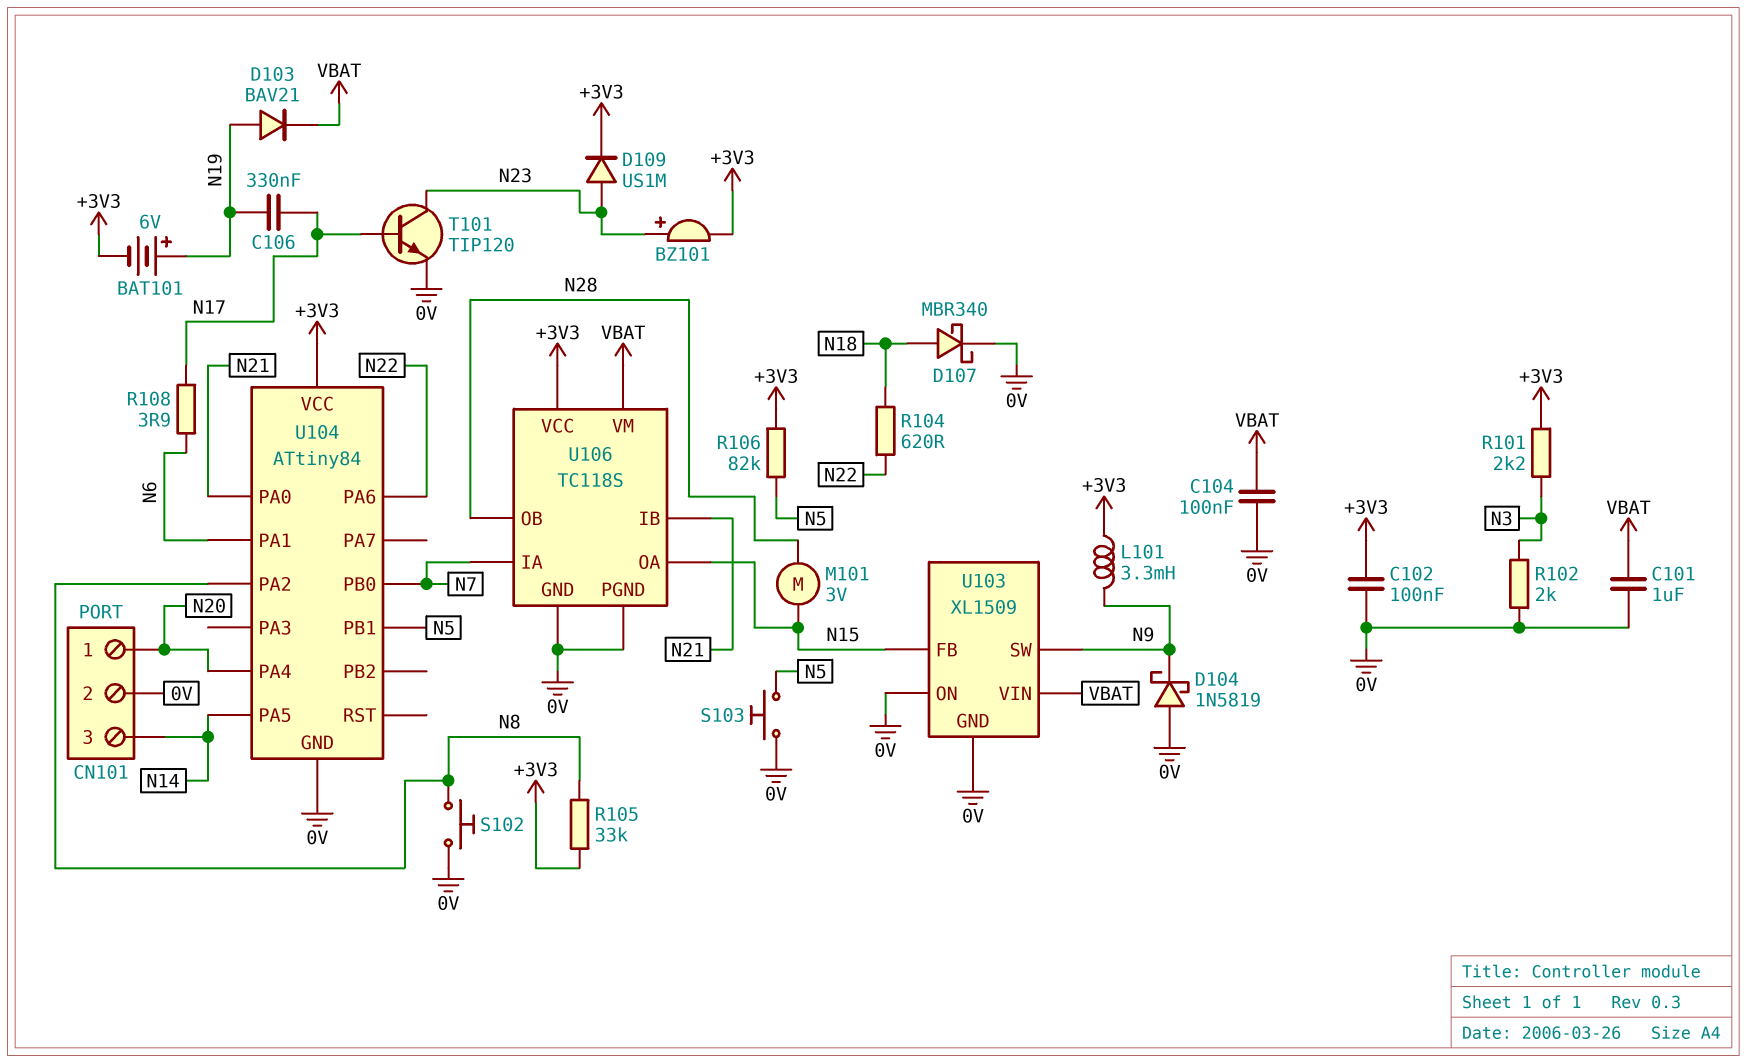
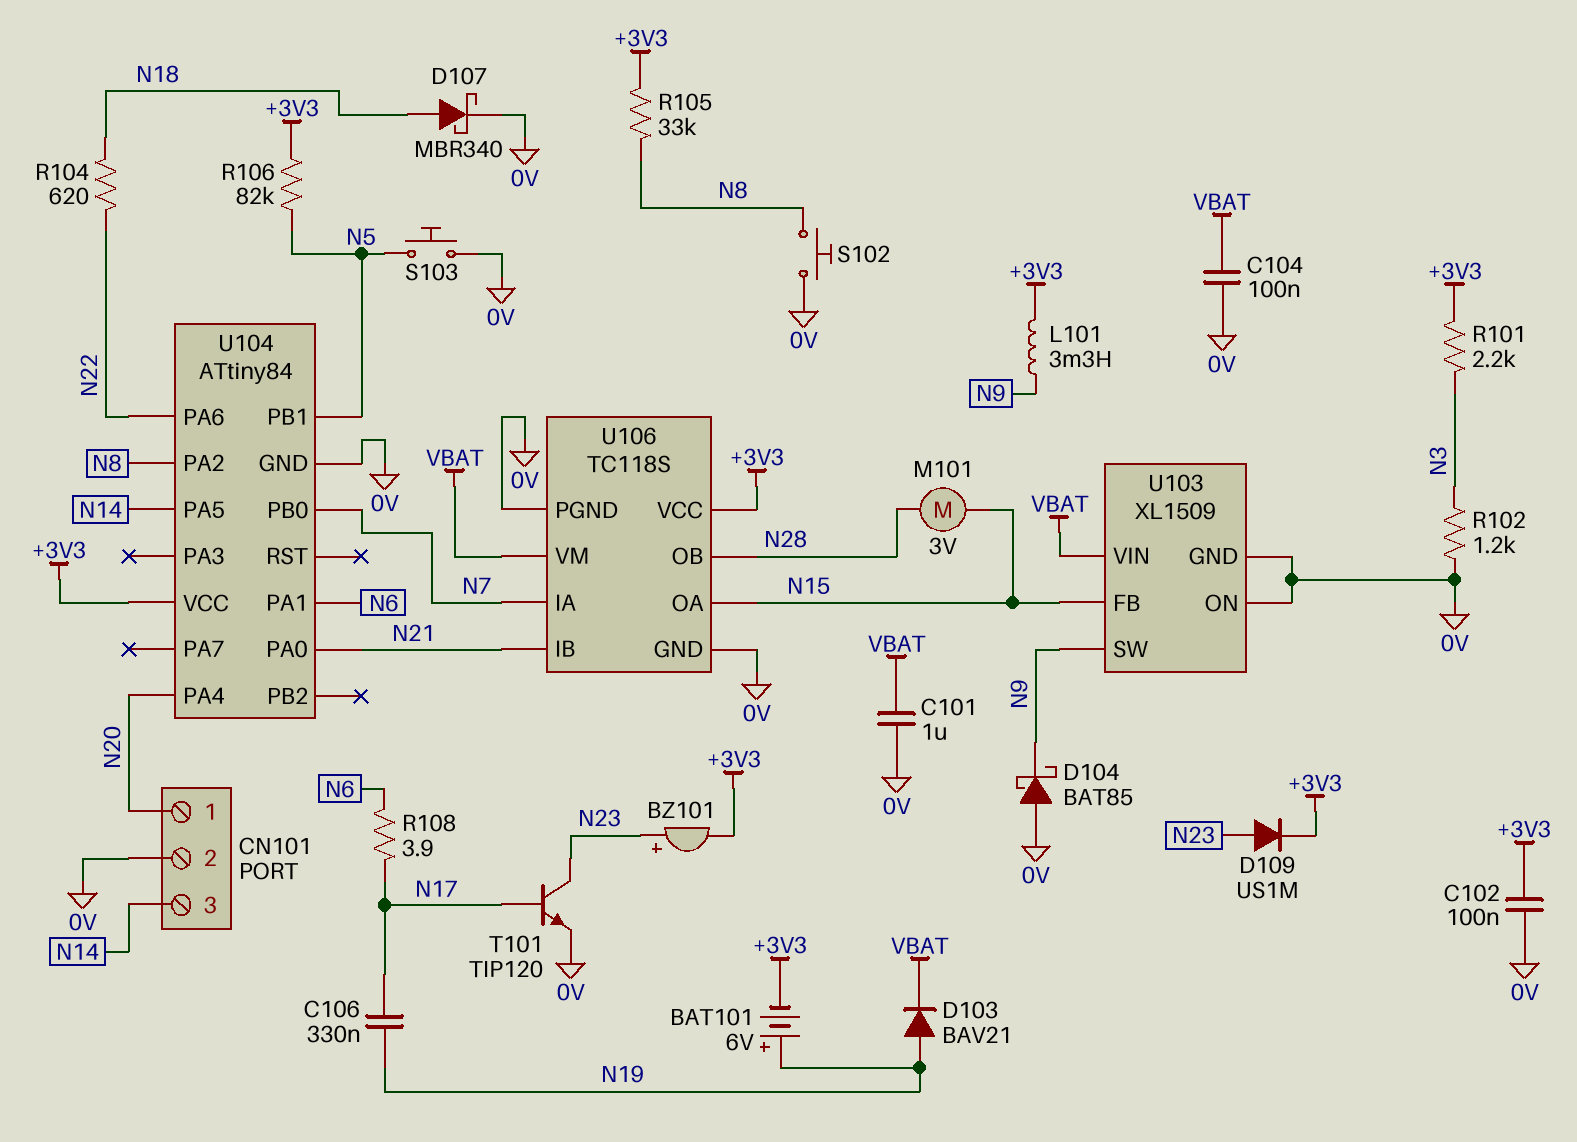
D104: schottky 1N5819 (A 0V, K N9) -> schottky BAT85 (A 0V, K N9)
R102: 2k (0V, N3) -> 1.2k (0V, N3)

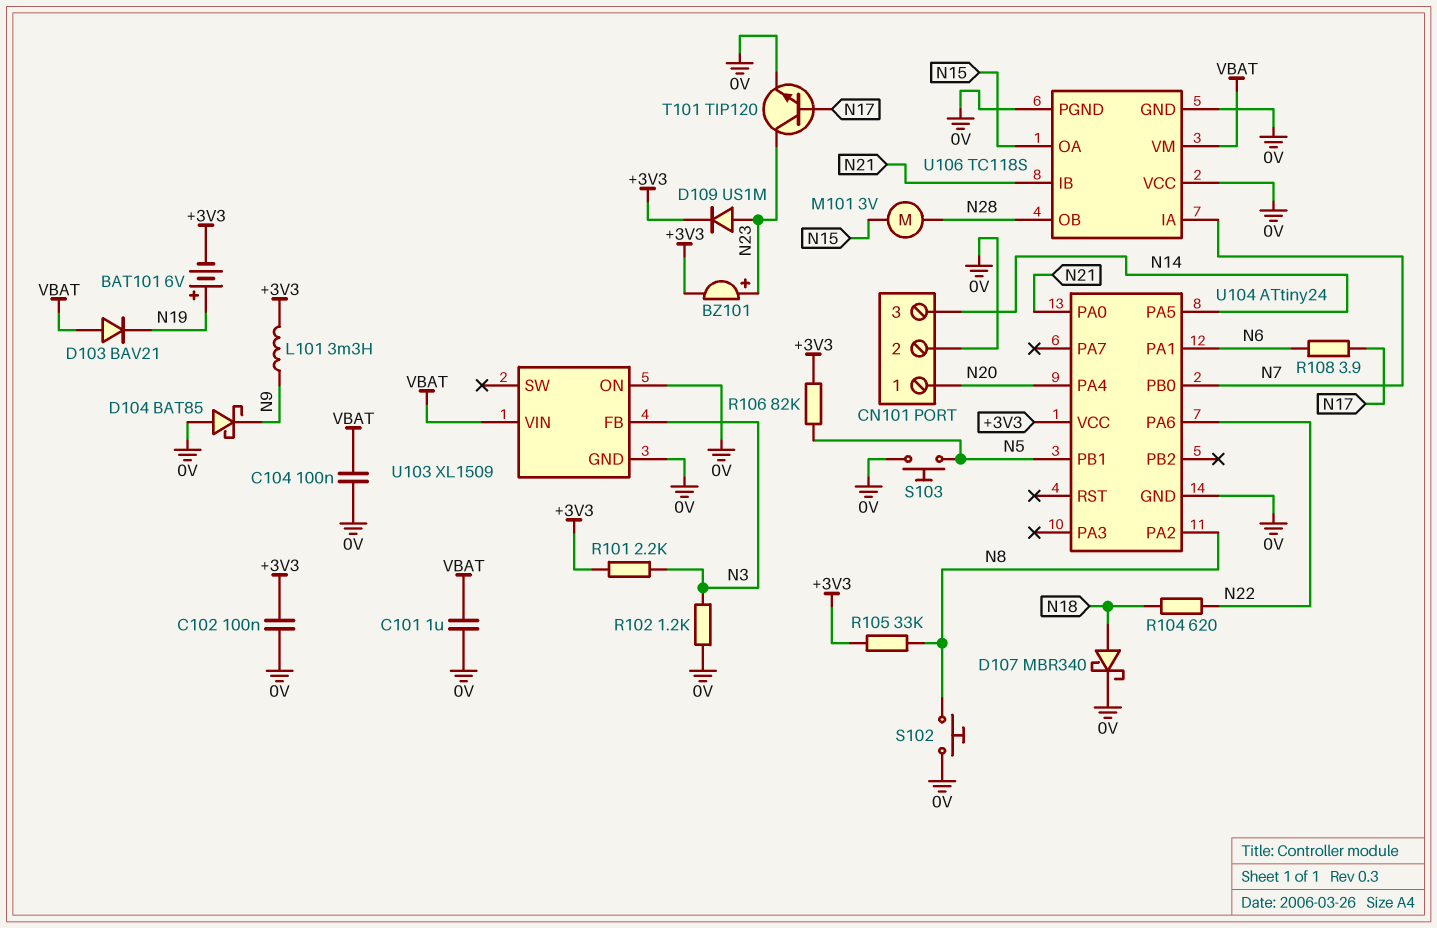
C106: 330nF (N17, N19) -> none
D103: diode BAV21 (A N19, K VBAT) -> diode BAV21 (A VBAT, K N19)
U103 pin FB: N15 -> N3
U103 pin SW: N9 -> none
U104: ATtiny84 -> ATtiny24
U106 pin VCC: +3V3 -> 0V

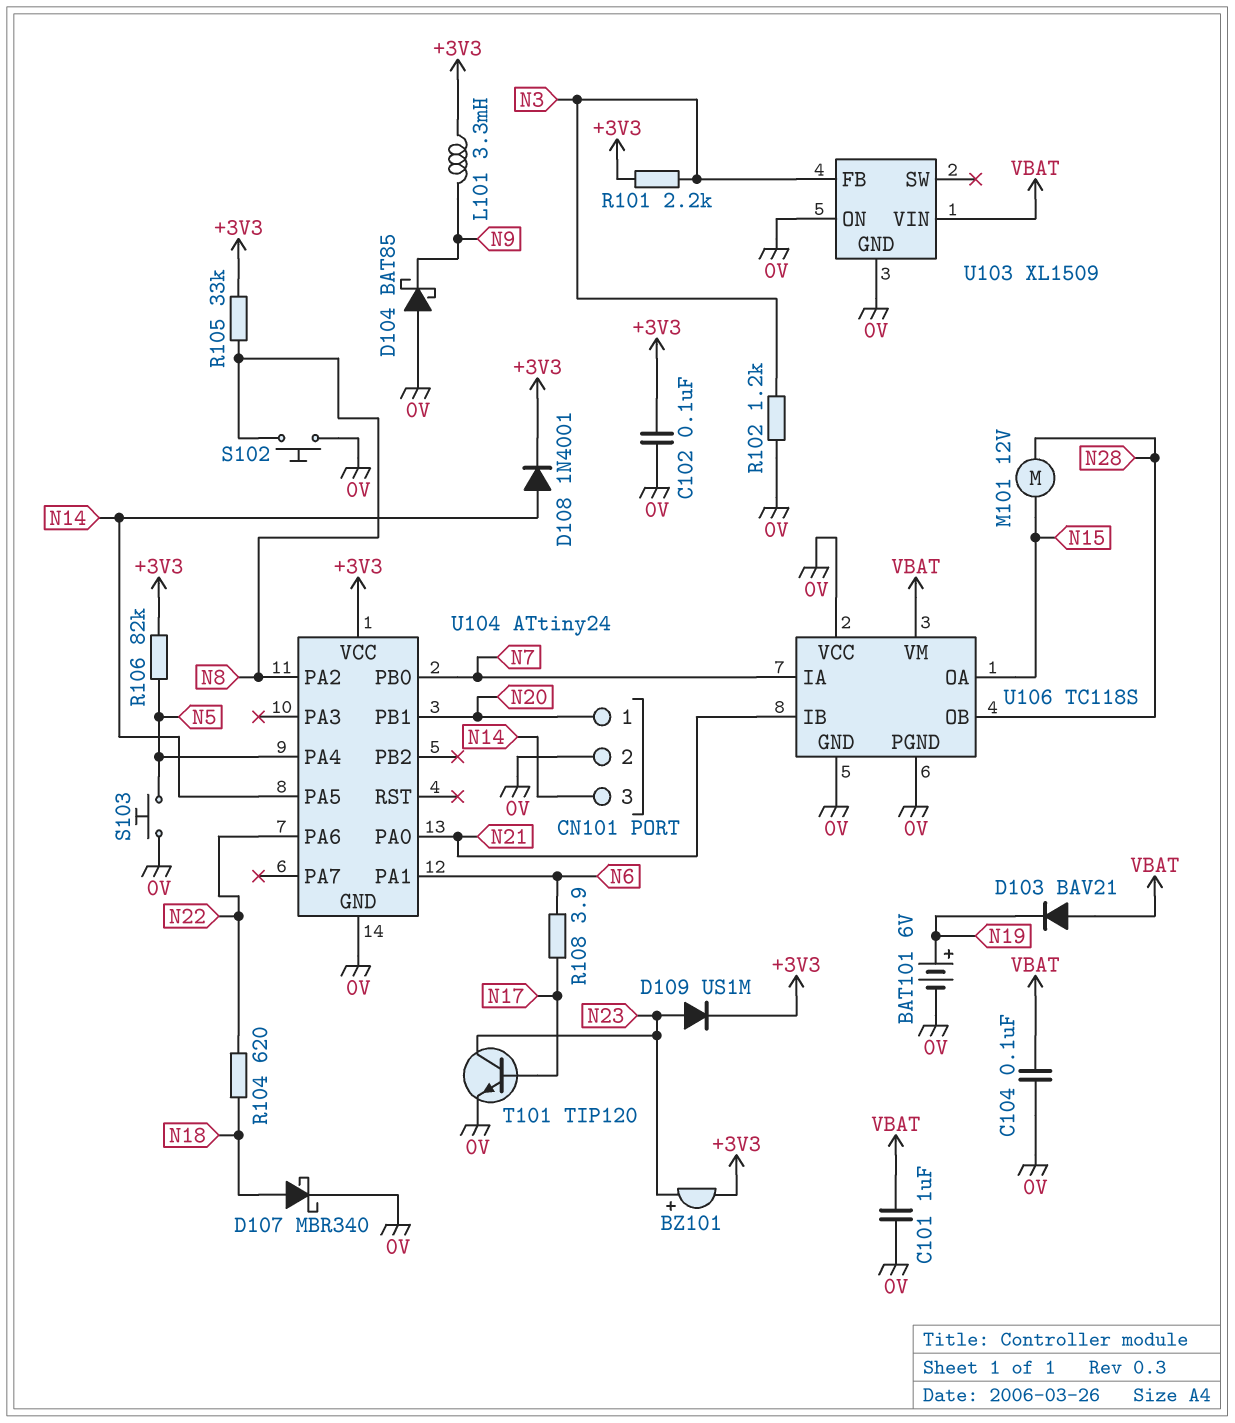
BAT101: 6V (plus N19, minus +3V3) -> 6V (plus N19, minus 0V)
D108: none -> diode 1N4001 (A N14, K +3V3)
M101: motor 3V (N15, N28) -> motor 12V (N15, N28)
U104 pin PA4: N20 -> N5
U104 pin PB1: N5 -> N20

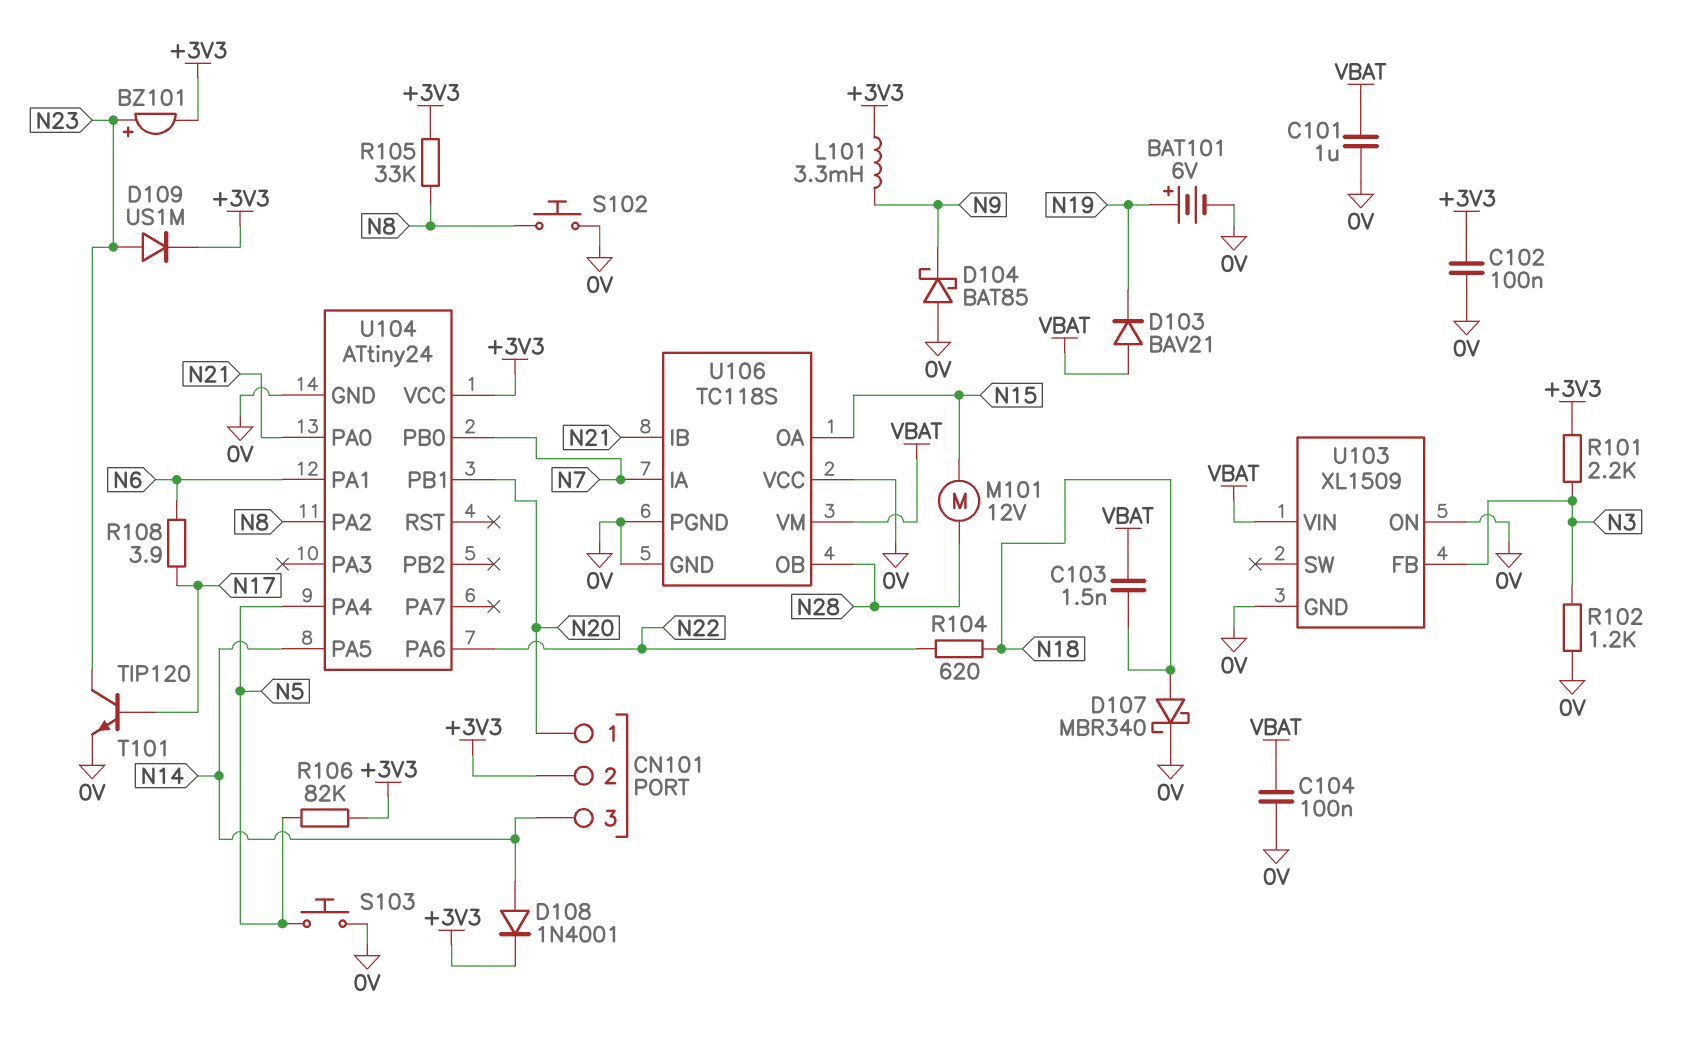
C103: none -> 1.5nF (N18, VBAT)
CN101 pin 2: 0V -> +3V3

